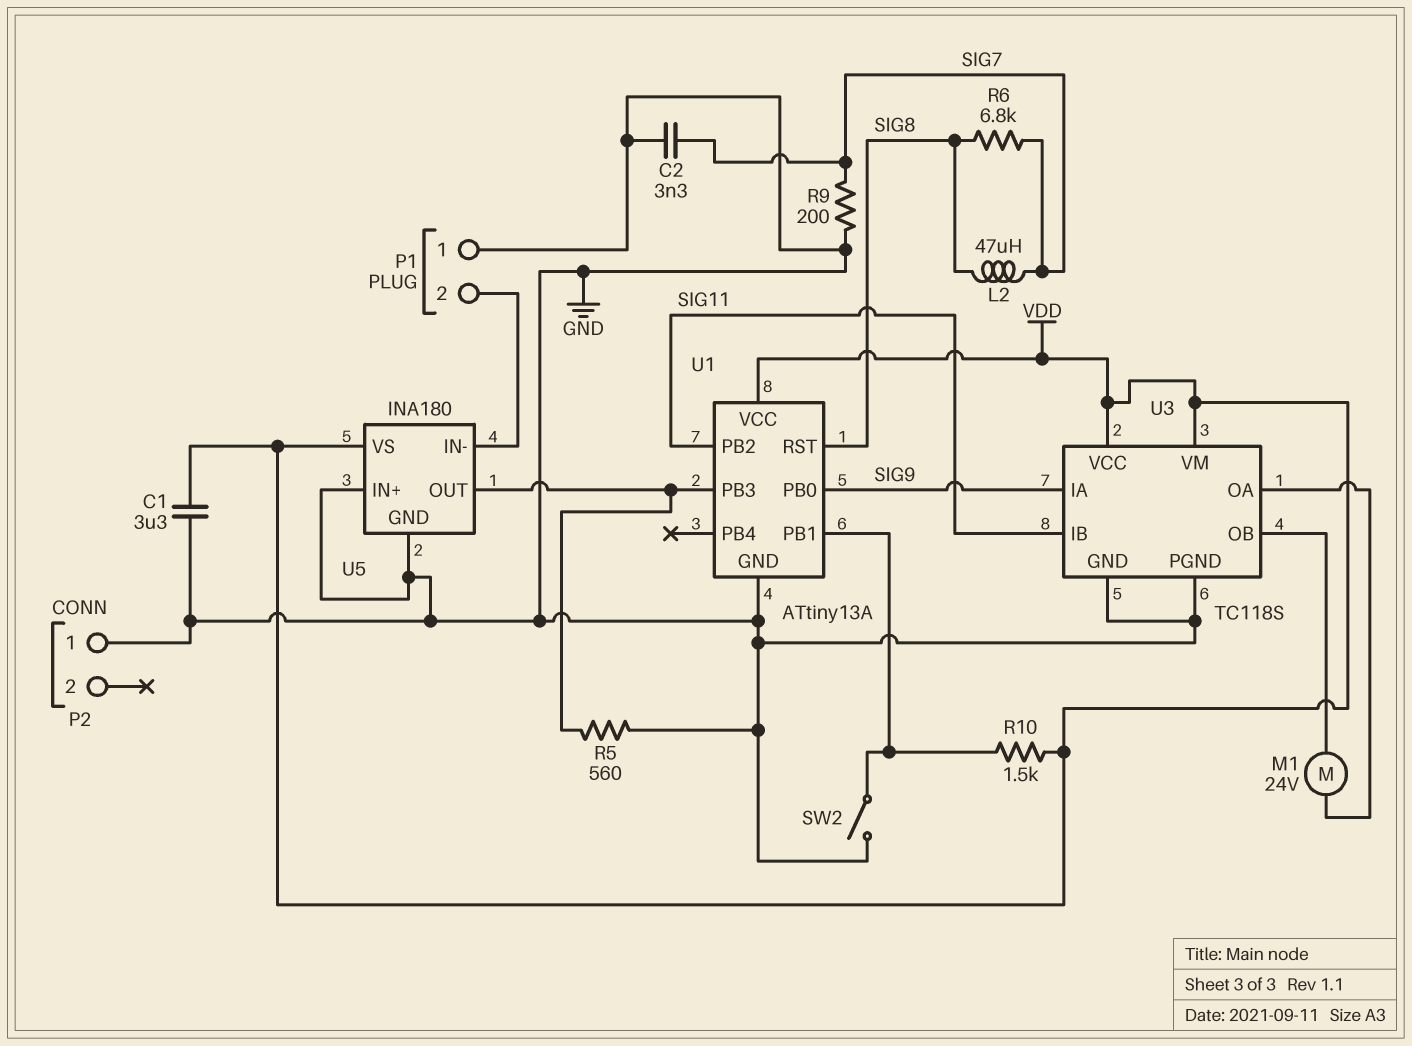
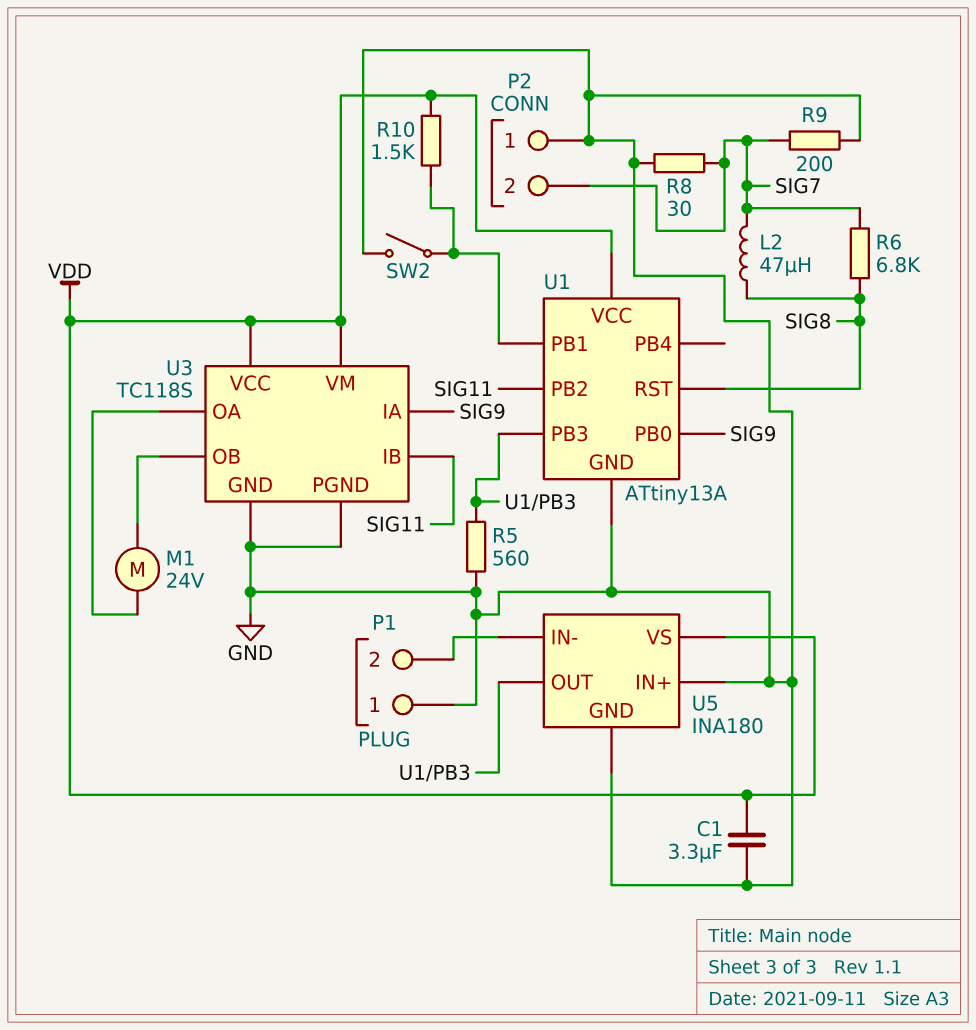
C2: 3.3nF (GND, SIG7) -> none
P2 pin 2: none -> SIG7
R8: none -> 30 (GND, SIG7)

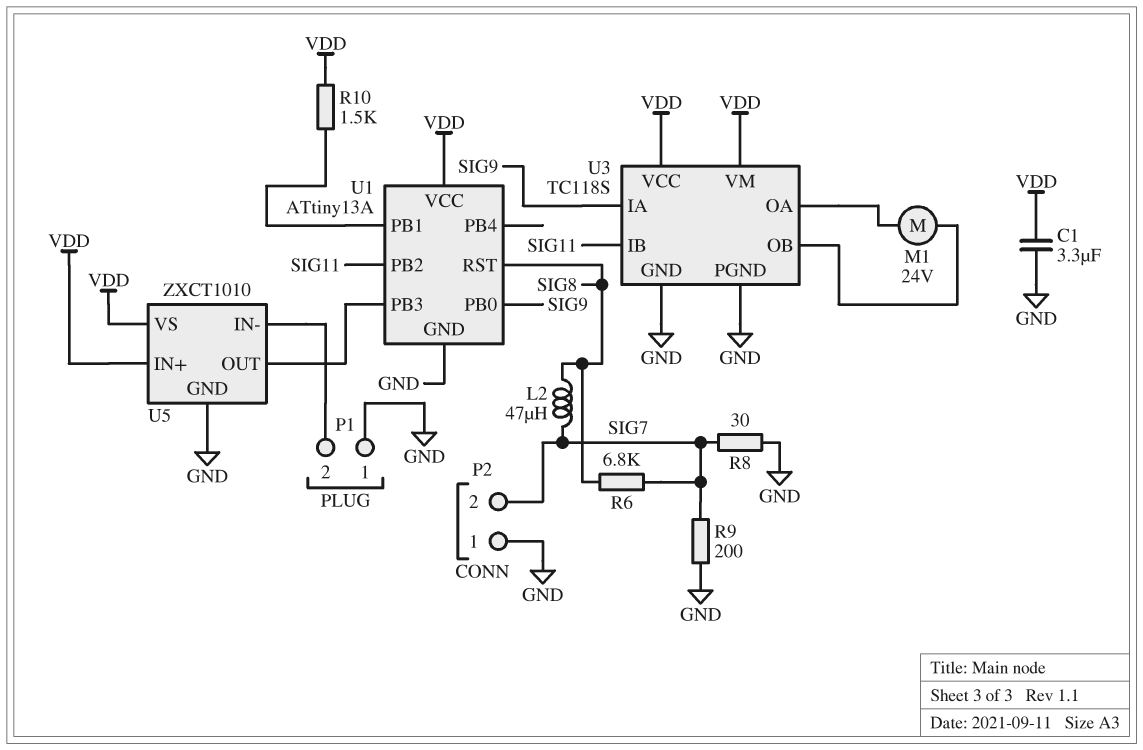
R5: 560 (GND, U1/PB3) -> none
SW2: switch (GND, U1/PB1) -> none
U5: INA180 -> ZXCT1010
U5 pin IN+: GND -> VDD

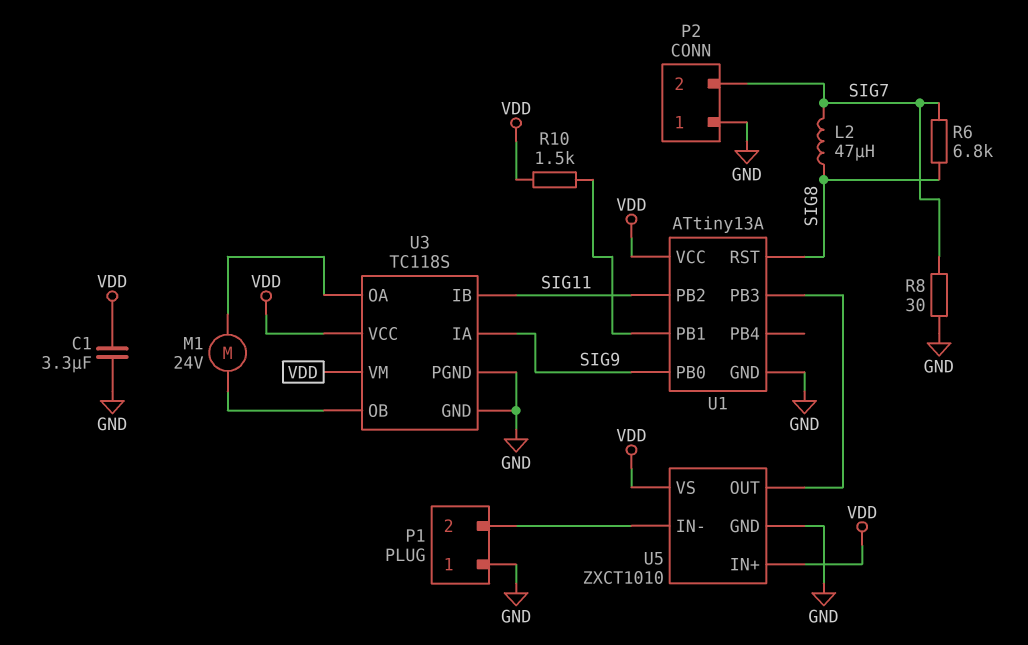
R9: 200 (GND, SIG7) -> none

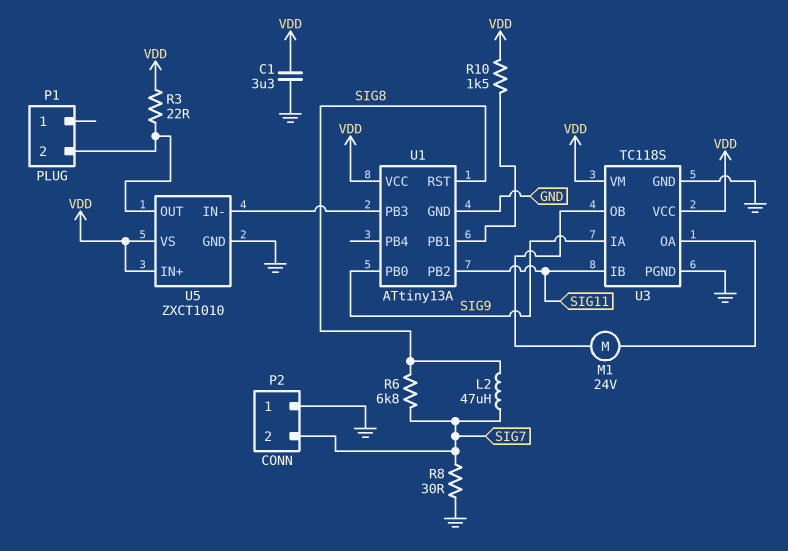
P1 pin 1: GND -> none
R3: none -> 22 (P1/2, VDD)
U5 pin IN-: P1/2 -> U1/PB3
U5 pin OUT: U1/PB3 -> P1/2

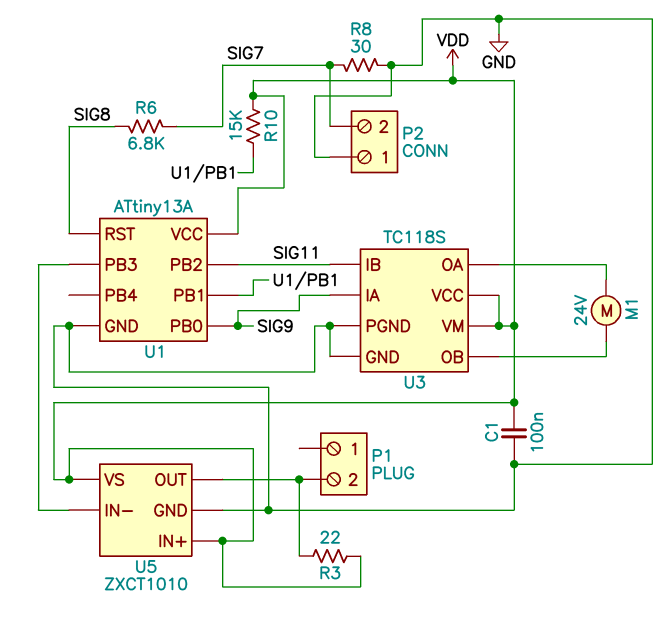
C1: 3.3uF (GND, VDD) -> 100nF (GND, VDD)
L2: 47uH (SIG7, SIG8) -> none
R10: 1.5k (U1/PB1, VDD) -> 15k (U1/PB1, VDD)

